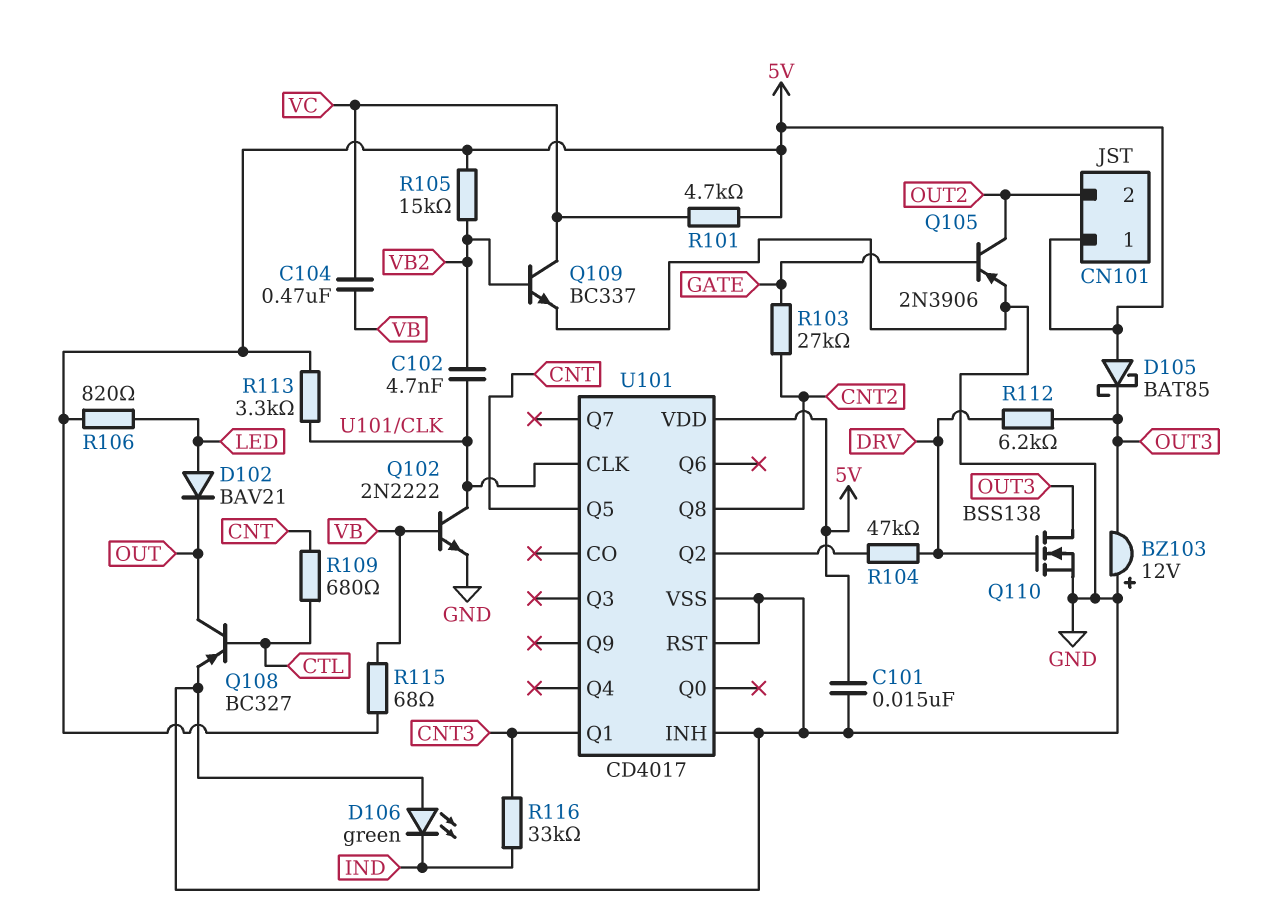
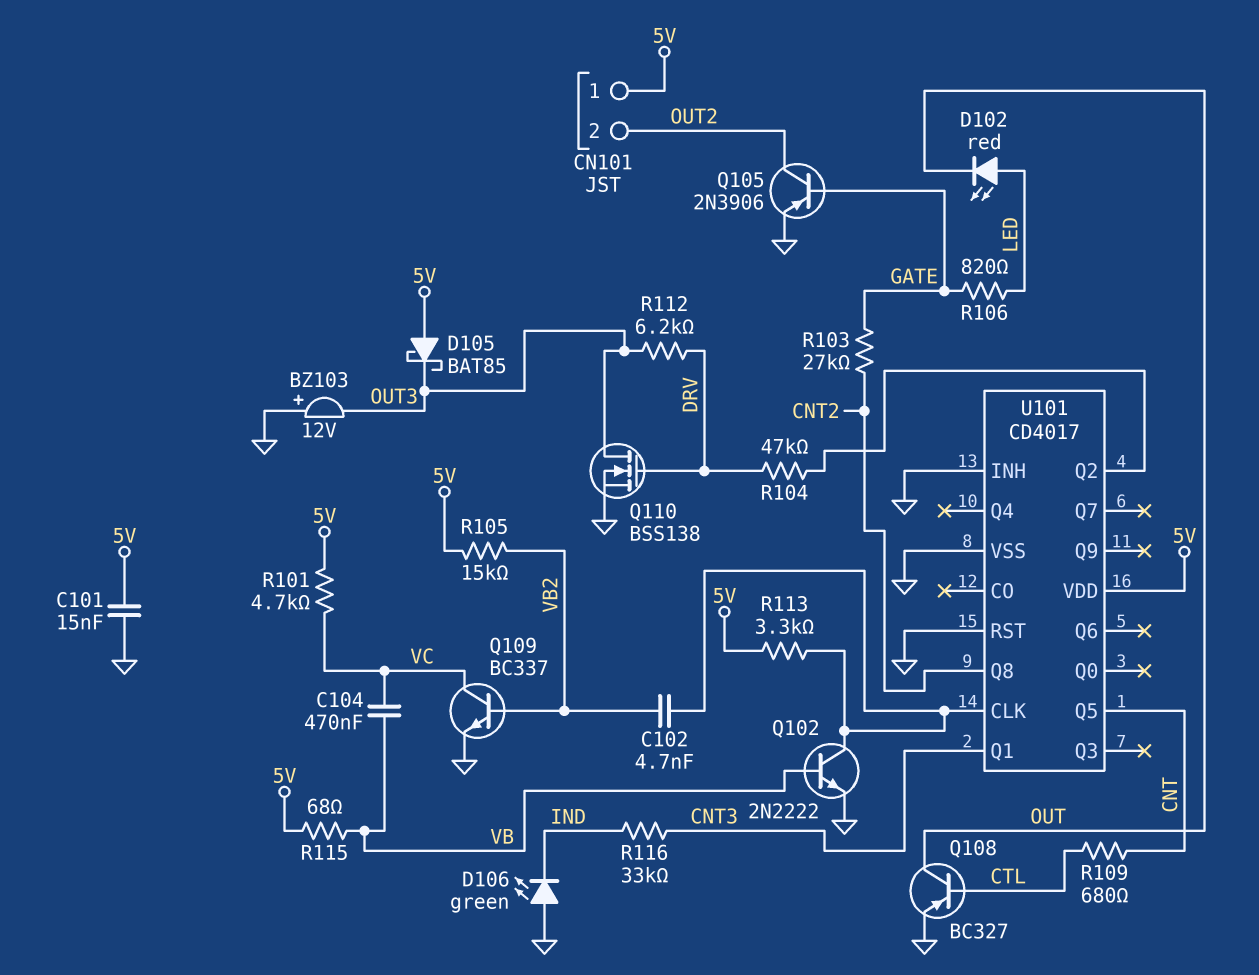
D102: diode BAV21 (A LED, K OUT) -> LED red (A LED, K OUT)
R106: 820 (5V, LED) -> 820 (GATE, LED)

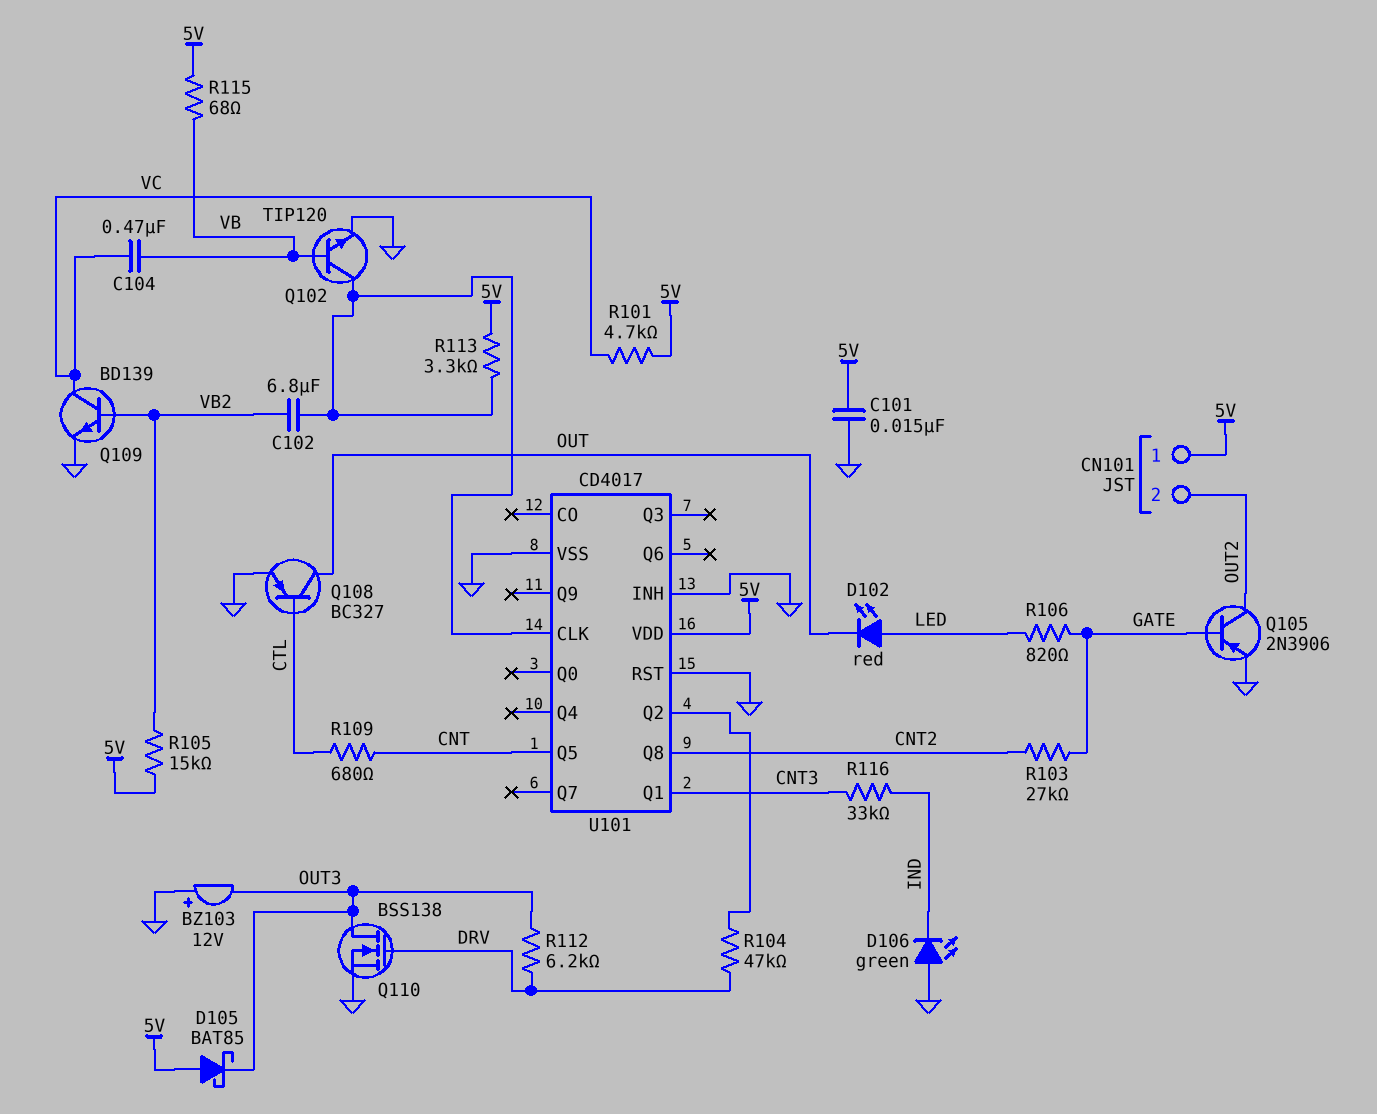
C102: 4.7nF (U101/CLK, VB2) -> 6.8uF (U101/CLK, VB2)
Q102: NPN 2N2222 (B VB, C U101/CLK, E GND) -> NPN TIP120 (B VB, C U101/CLK, E GND)
Q109: NPN BC337 (B VB2, C VC, E GND) -> NPN BD139 (B VB2, C VC, E GND)

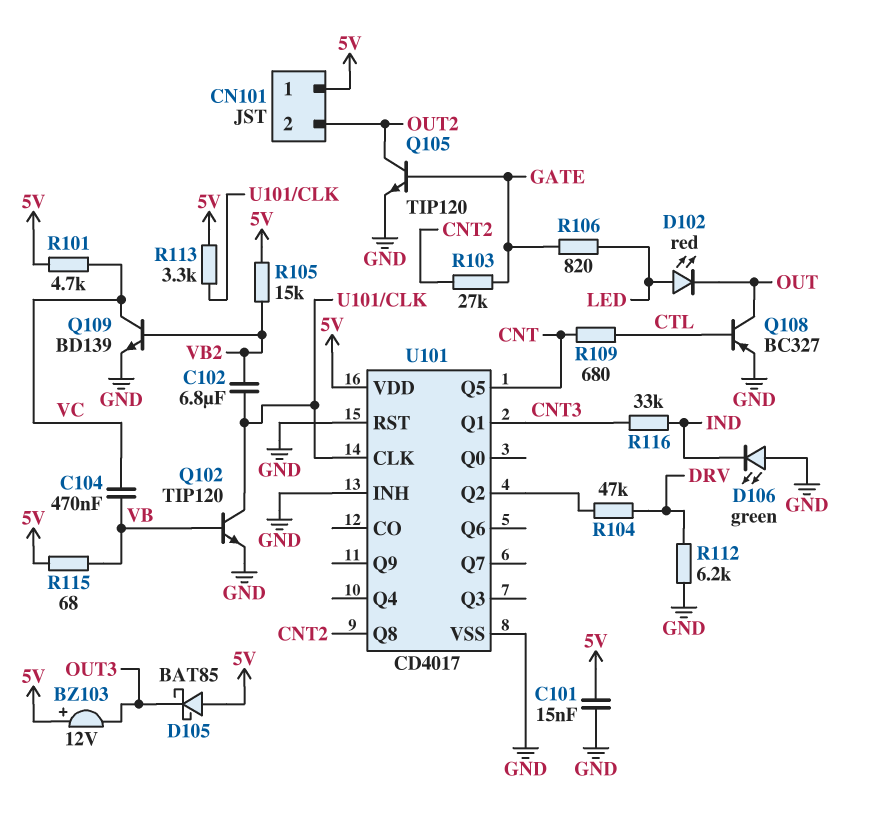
BZ103: buzzer 12V (plus GND, minus OUT3) -> buzzer 12V (plus 5V, minus OUT3)
Q105: PNP 2N3906 (B GATE, C OUT2, E GND) -> NPN TIP120 (B GATE, C OUT2, E GND)
Q110: NMOS BSS138 (G DRV, D OUT3, S GND) -> none
R112: 6.2k (DRV, OUT3) -> 6.2k (DRV, GND)

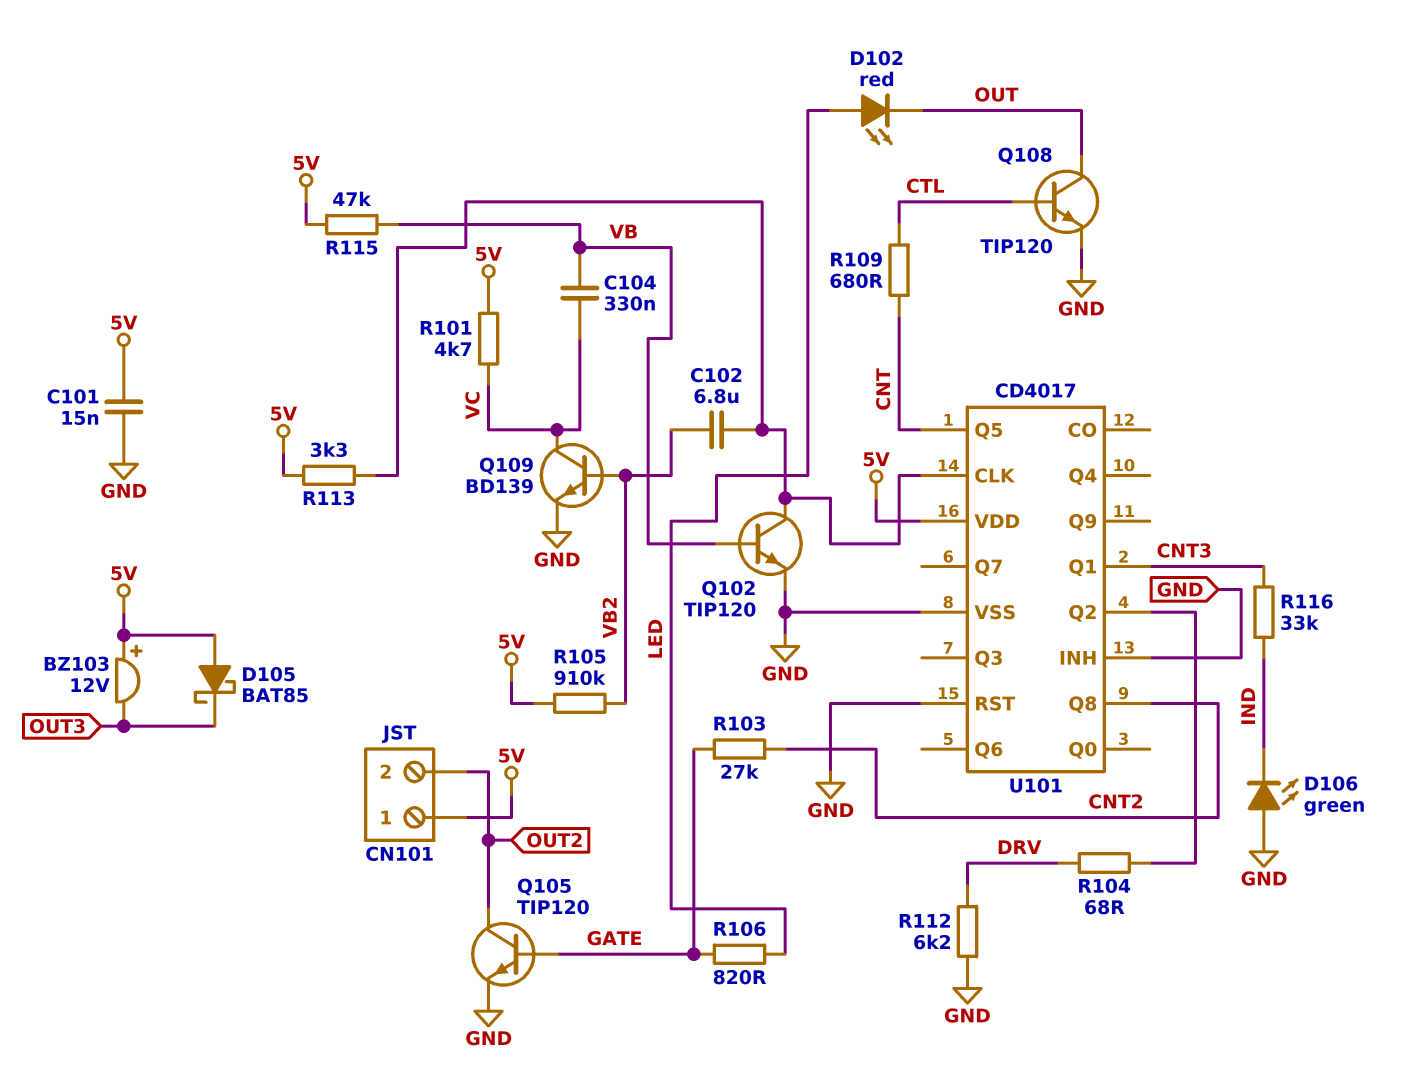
C104: 470nF (VB, VC) -> 330nF (VB, VC)
Q108: PNP BC327 (B CTL, C OUT, E GND) -> NPN TIP120 (B CTL, C OUT, E GND)
R104: 47k (DRV, U101/Q2) -> 68 (DRV, U101/Q2)
R105: 15k (5V, VB2) -> 910k (5V, VB2)
R115: 68 (5V, VB) -> 47k (5V, VB)

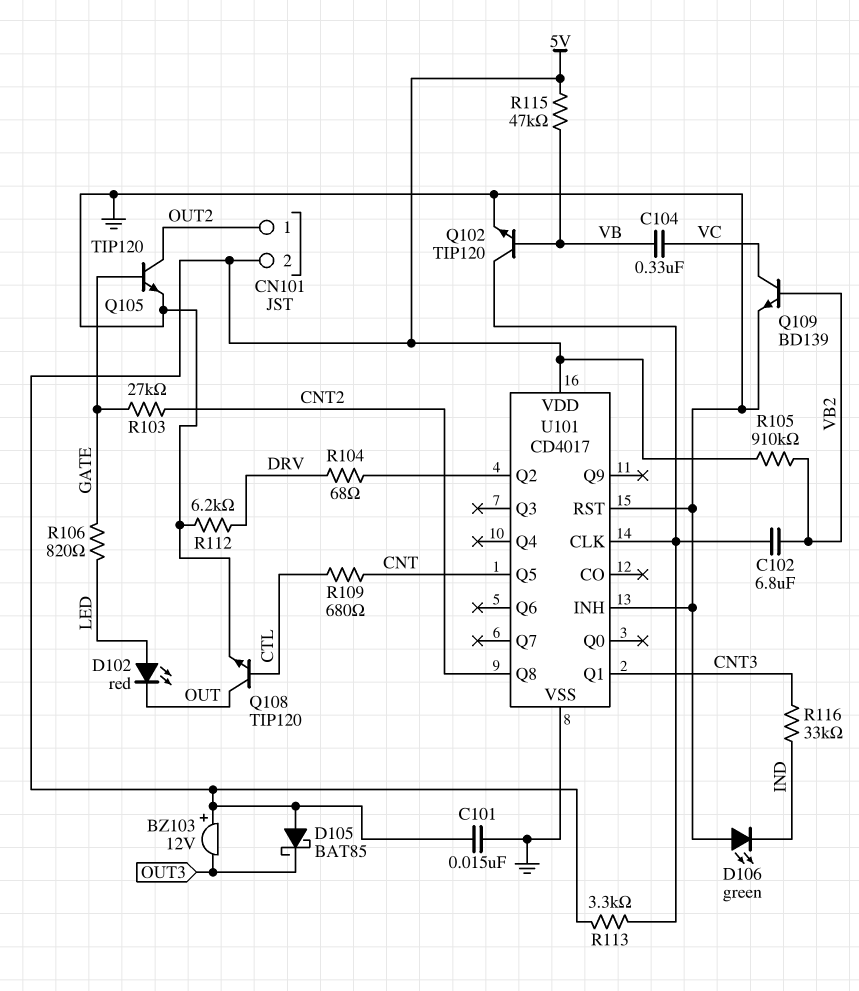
CN101 pin 1: 5V -> OUT2
CN101 pin 2: OUT2 -> 5V
R101: 4.7k (5V, VC) -> none

